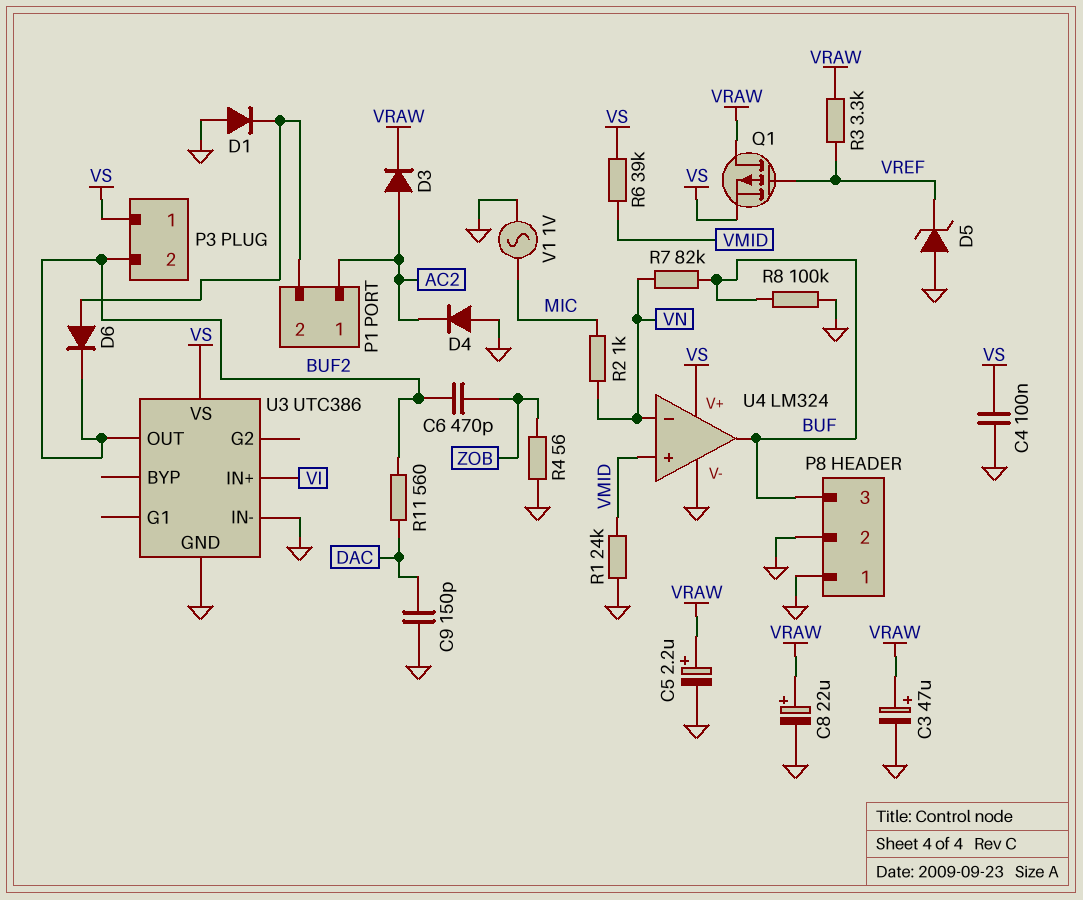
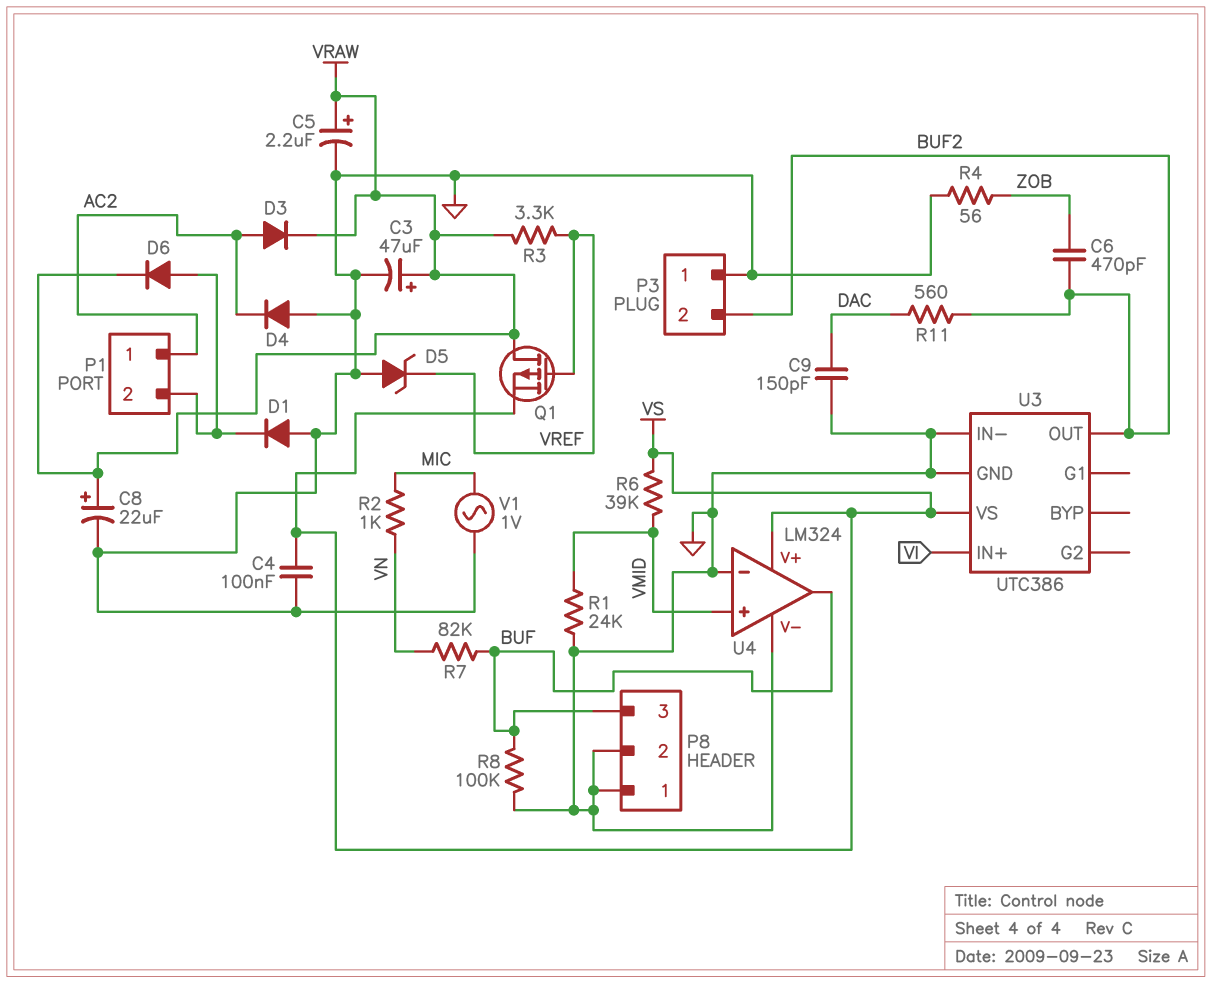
D6: diode (A P1/2, K BUF2) -> diode (A P1/2, K VRAW)
P3 pin 1: VS -> GND
U4 pin in-: VN -> GND

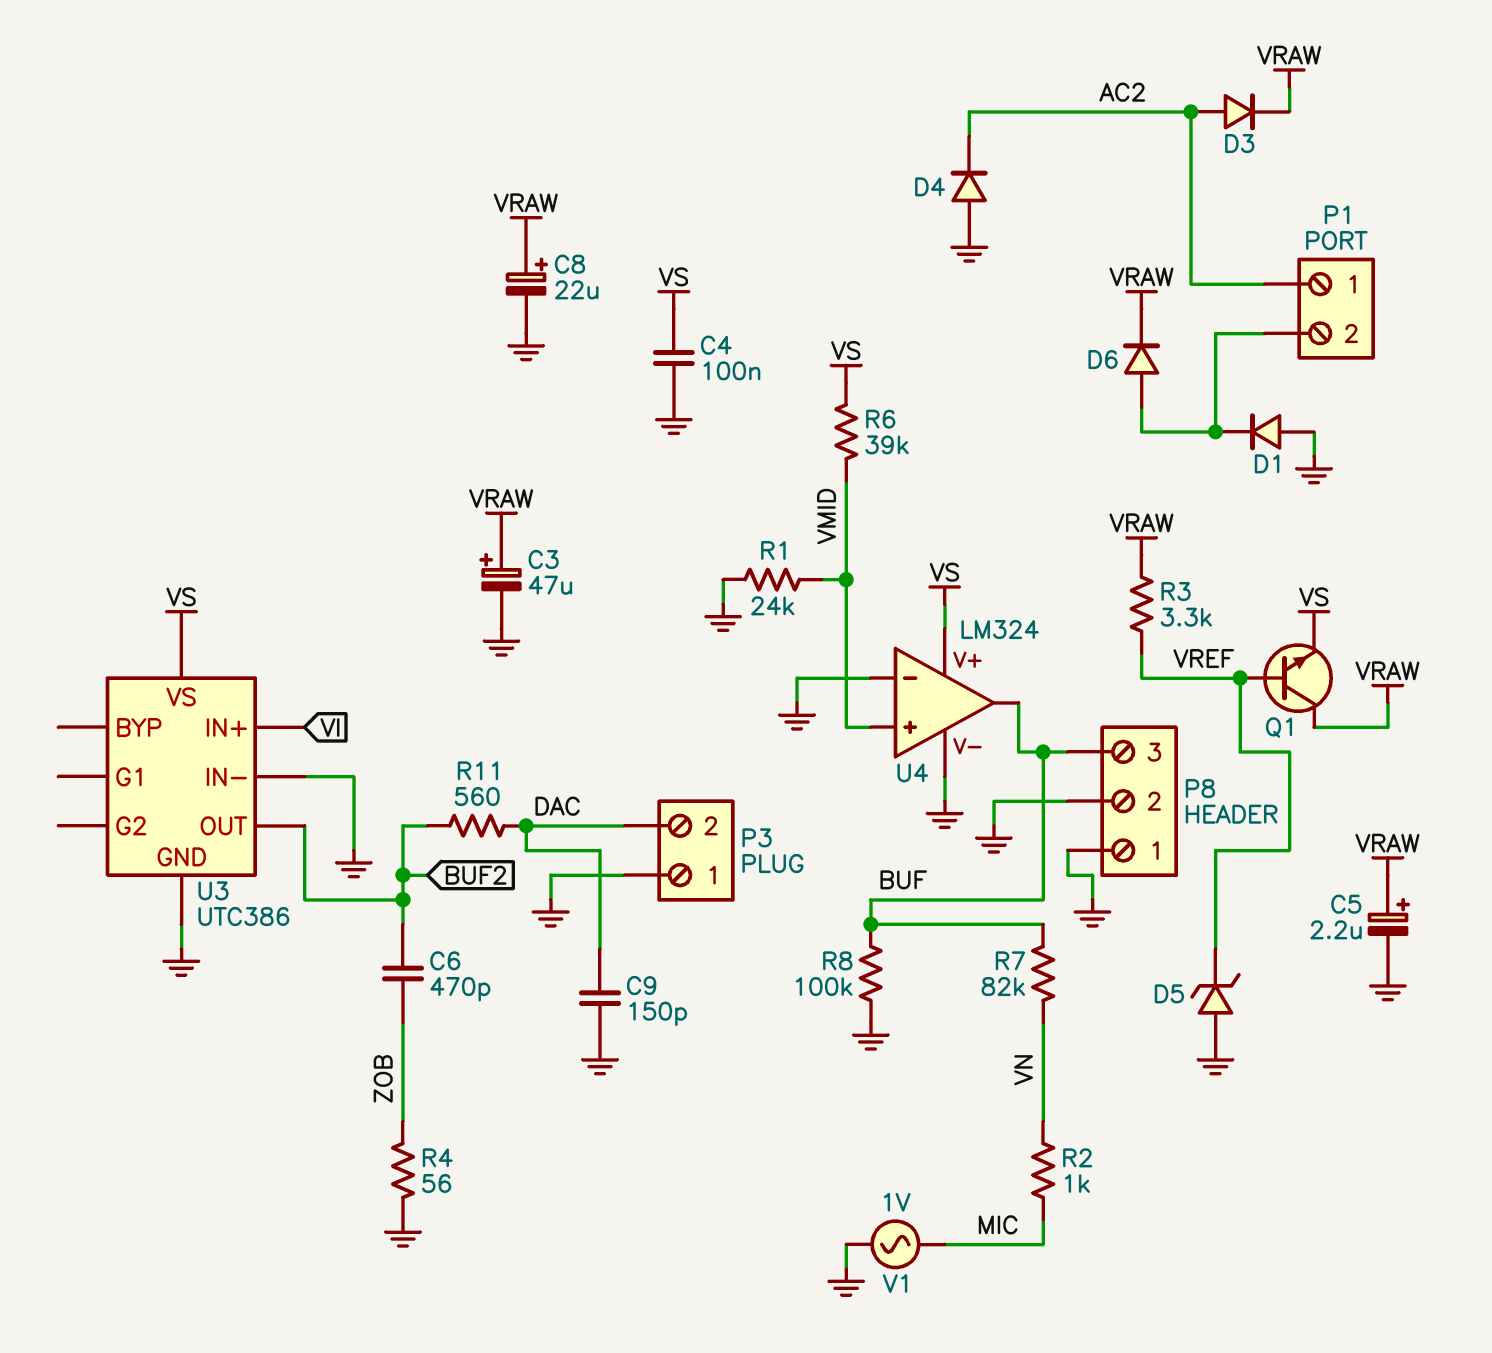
P3 pin 2: BUF2 -> DAC
Q1: PMOS (G VREF, D VRAW, S VS) -> NPN (B VREF, C VRAW, E VS)

